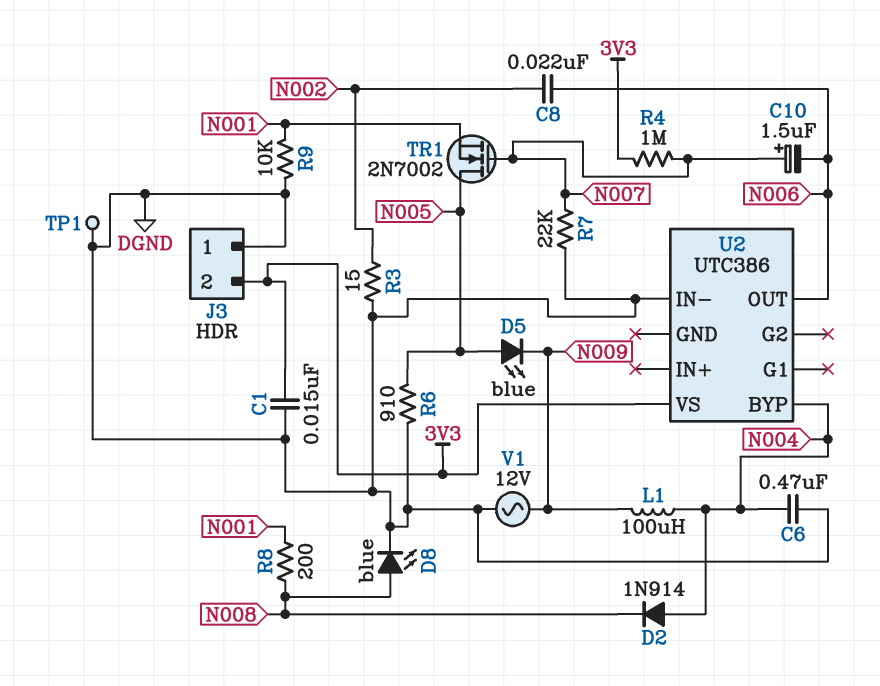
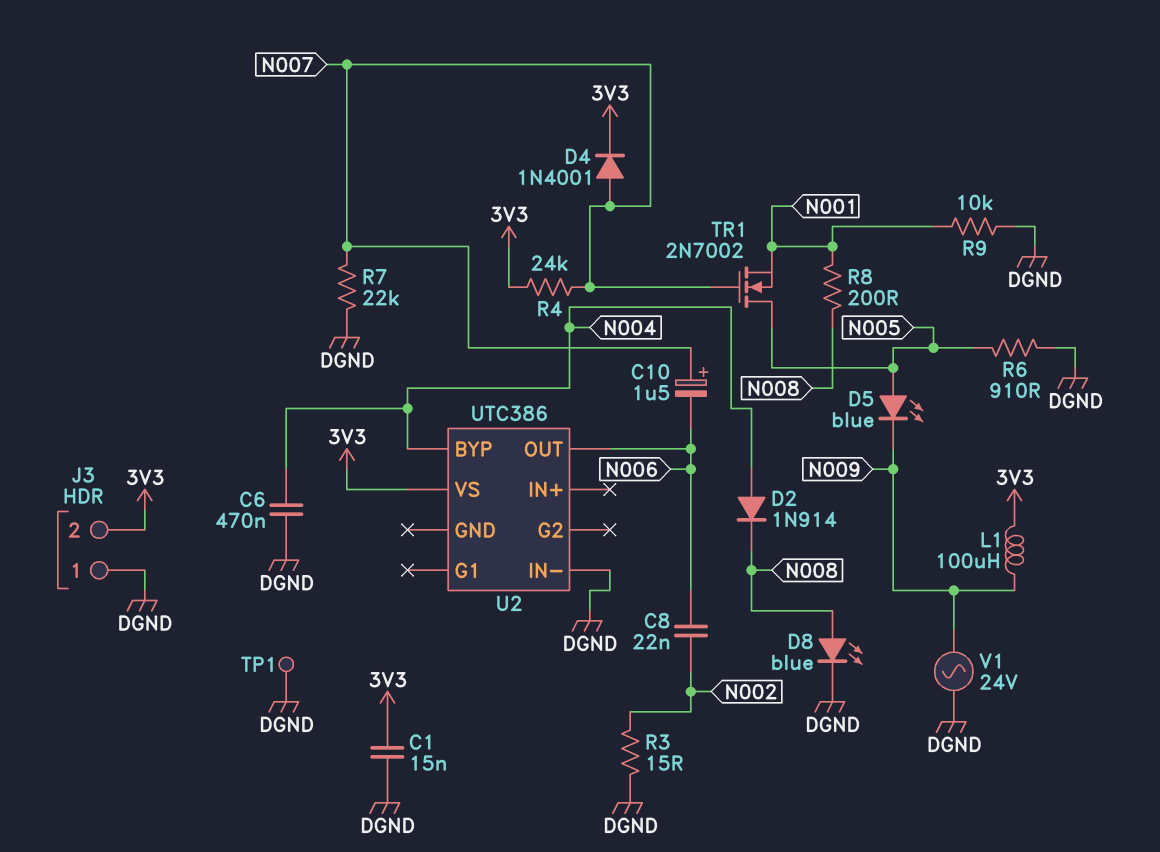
D4: none -> diode 1N4001 (A N007, K 3V3)
L1: 100uH (N004, N009) -> 100uH (3V3, N009)
R4: 1M (3V3, N007) -> 24k (3V3, N007)
V1: AC 12V (DGND, N009) -> AC 24V (DGND, N009)

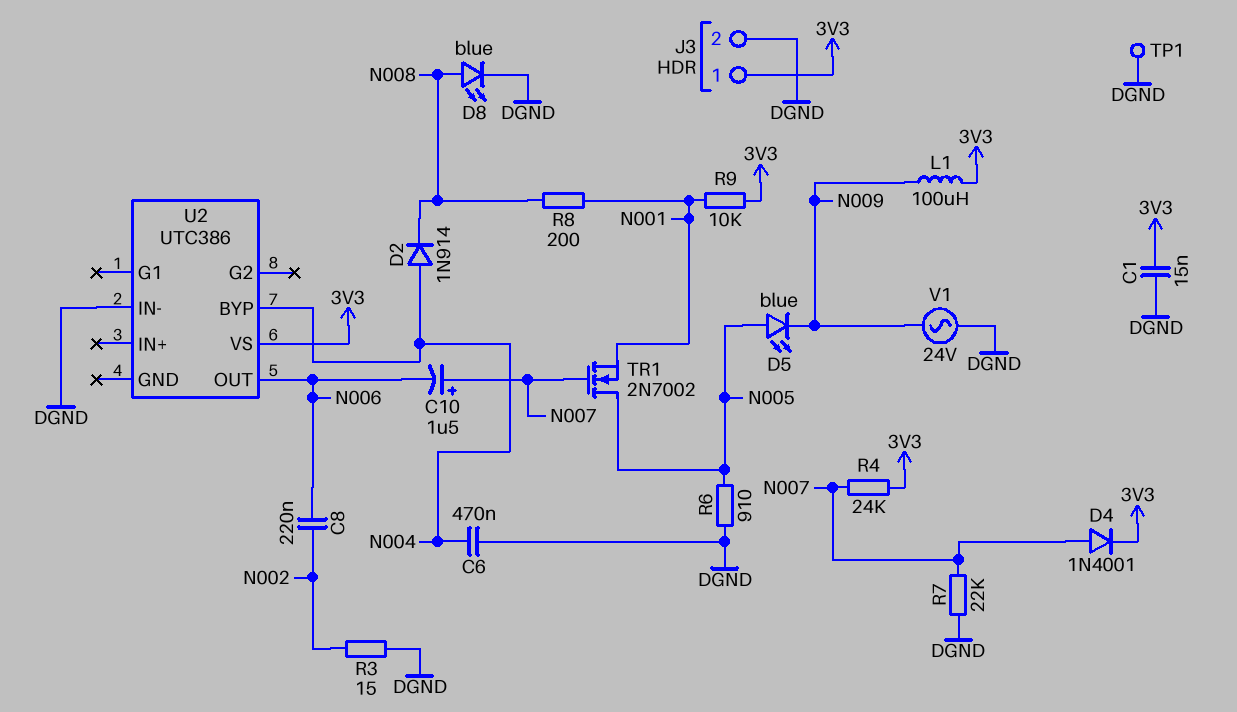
C8: 22nF (N002, N006) -> 220nF (N002, N006)
J3 pin 1: DGND -> 3V3
J3 pin 2: 3V3 -> DGND
R9: 10k (DGND, N001) -> 10k (3V3, N001)

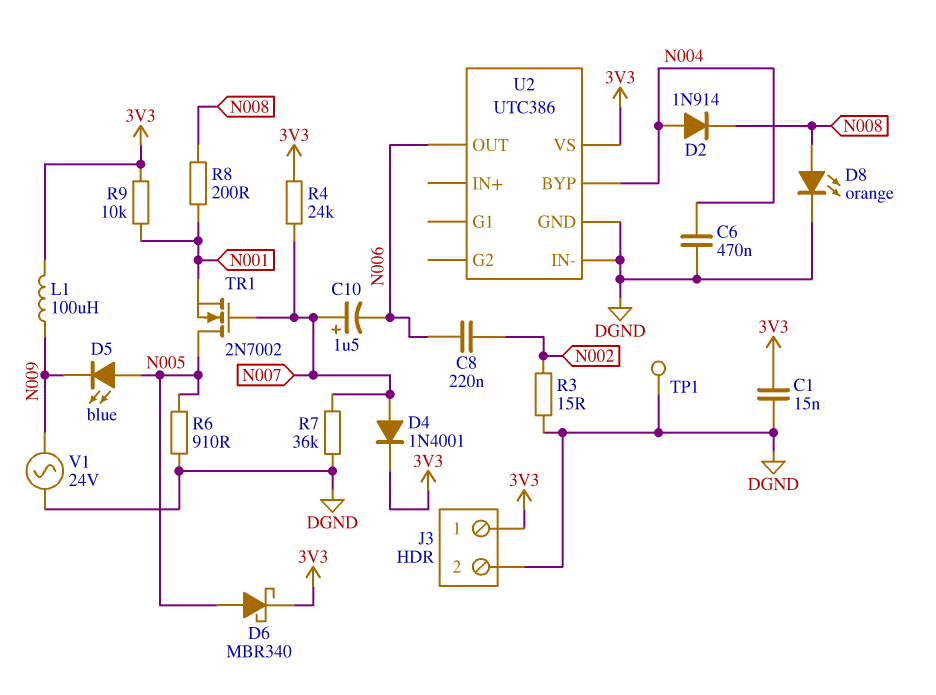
D6: none -> schottky MBR340 (A N005, K 3V3)
D8: LED blue (A N008, K DGND) -> LED orange (A N008, K DGND)
R7: 22k (DGND, N007) -> 36k (DGND, N007)
U2 pin GND: none -> DGND

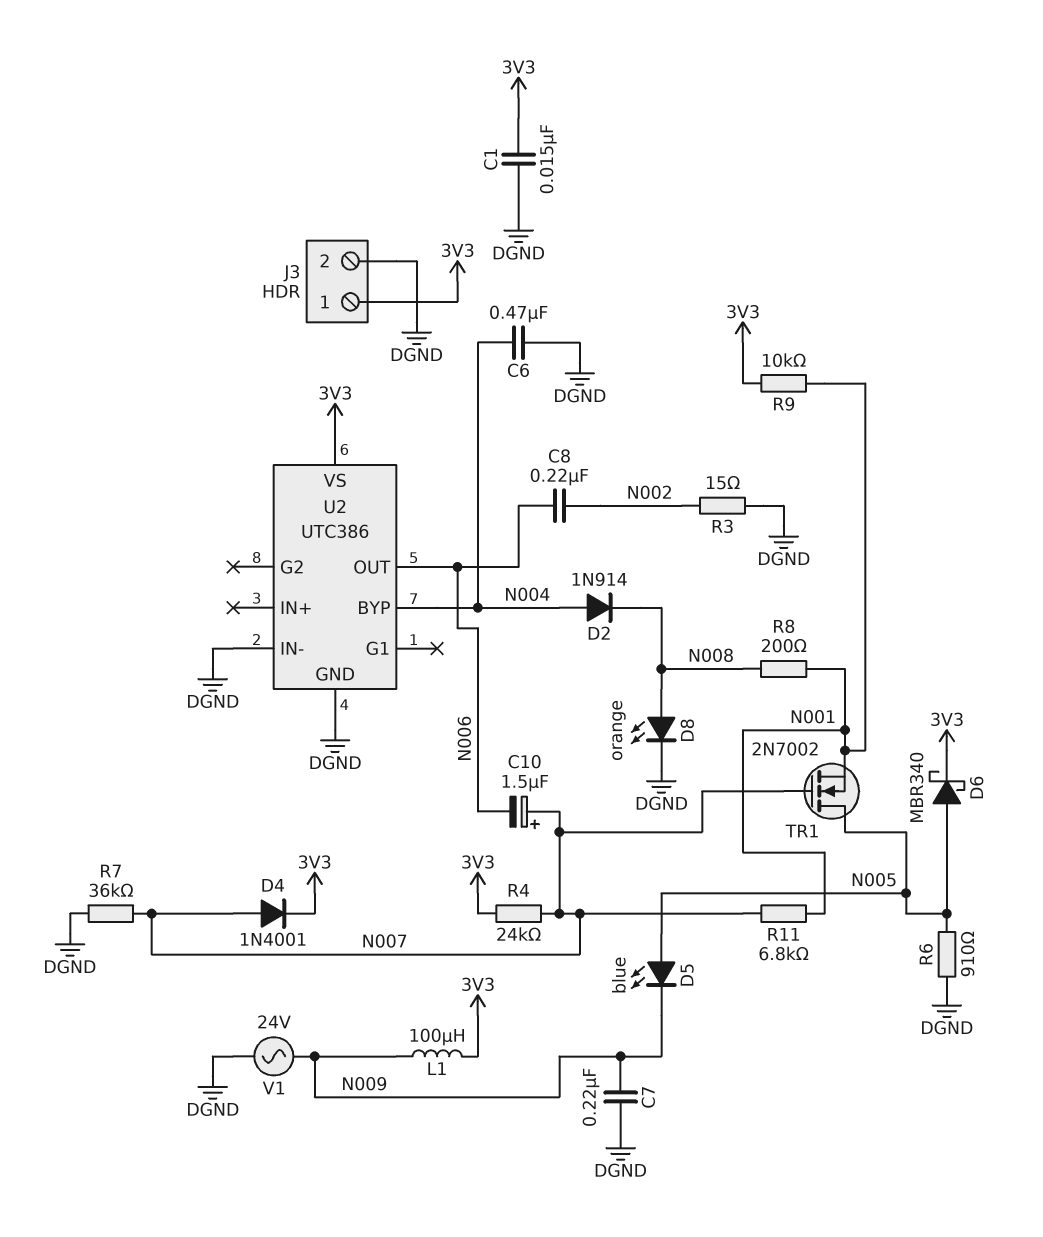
C7: none -> 220nF (DGND, N009)
R11: none -> 6.8k (N001, N007)
TP1: test point (DGND) -> none

